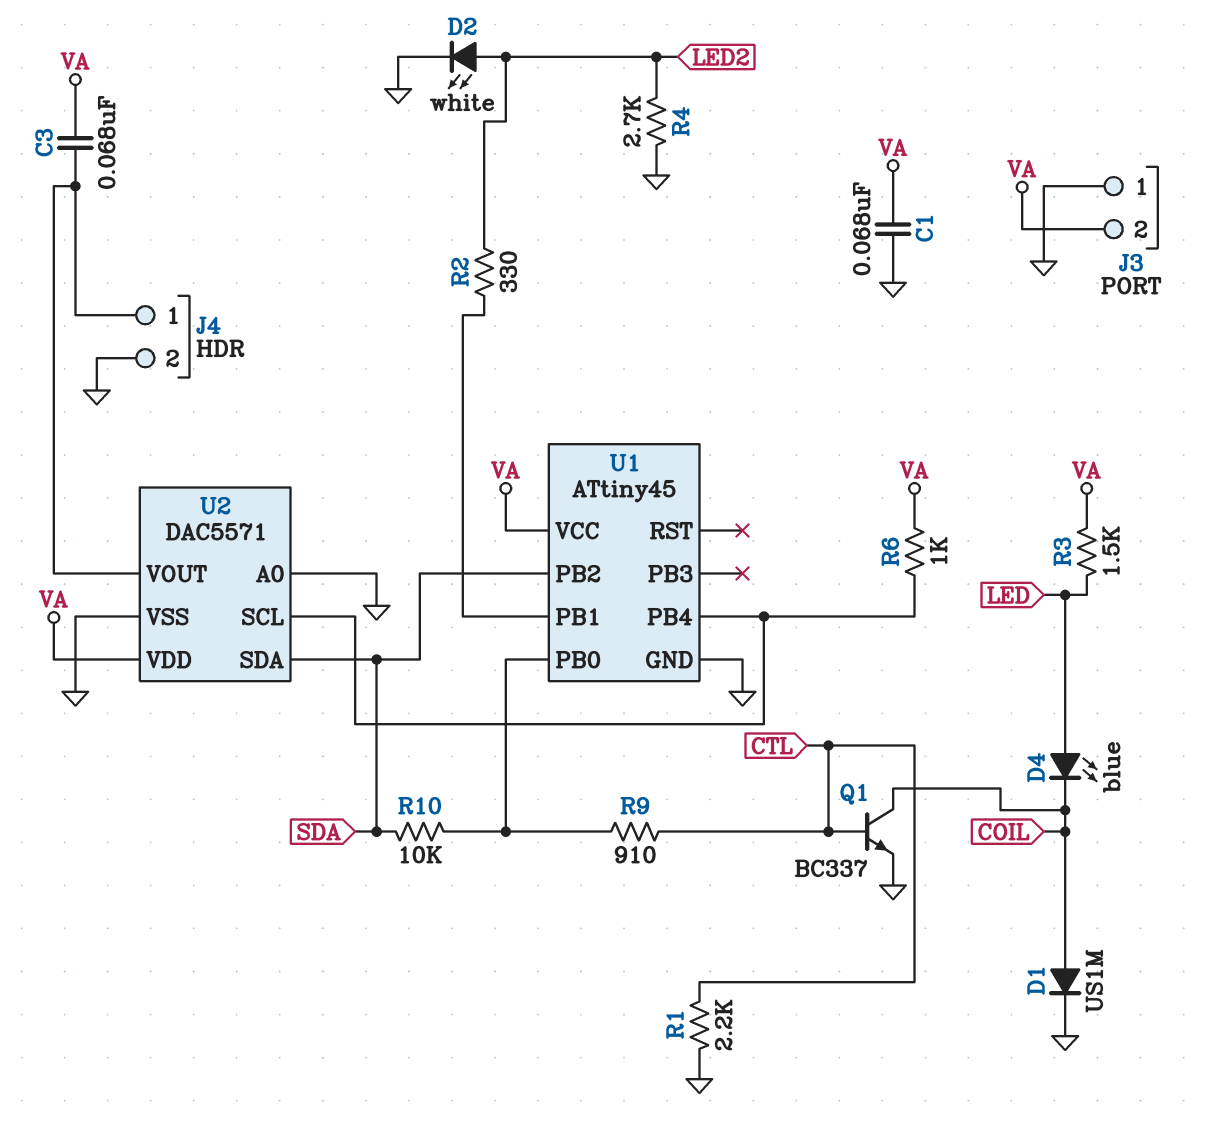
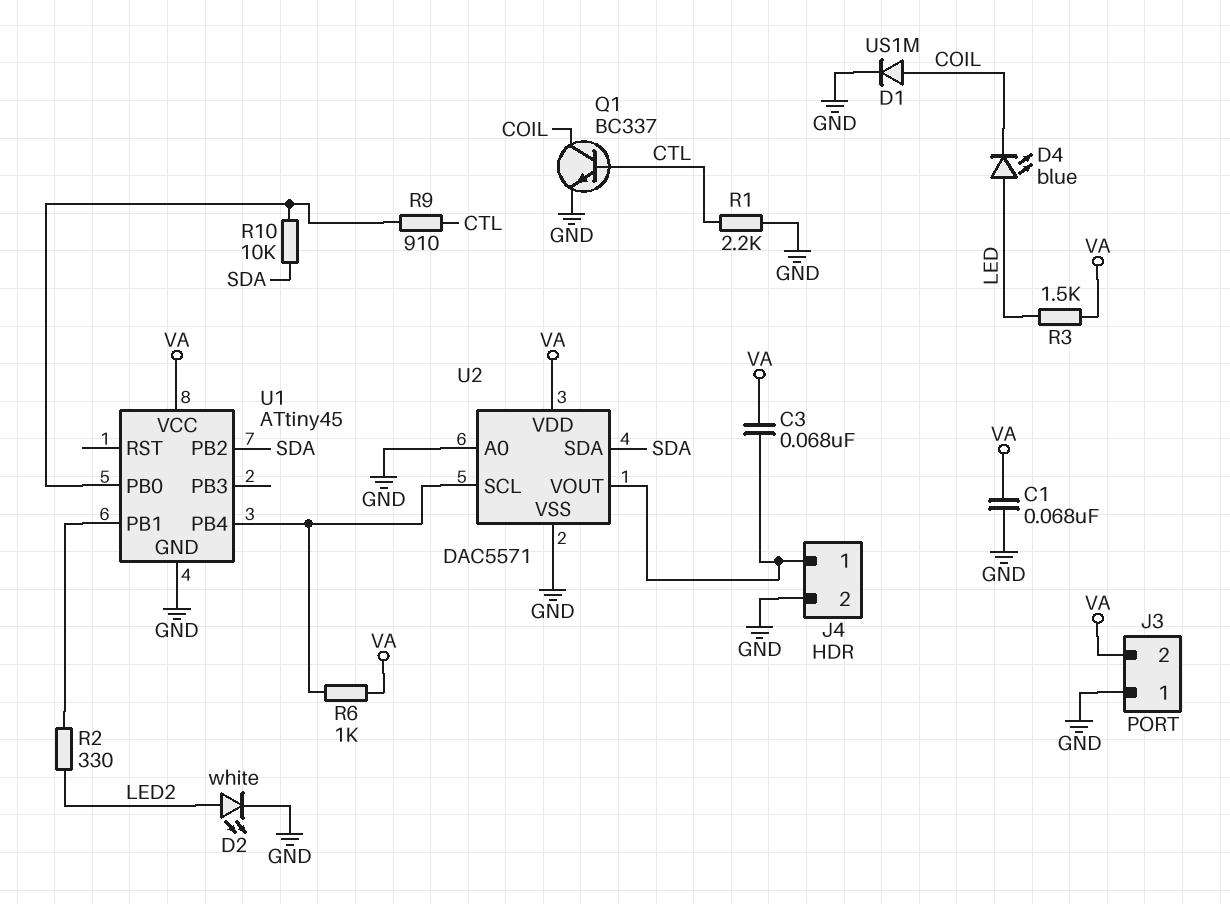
R4: 2.7k (GND, LED2) -> none

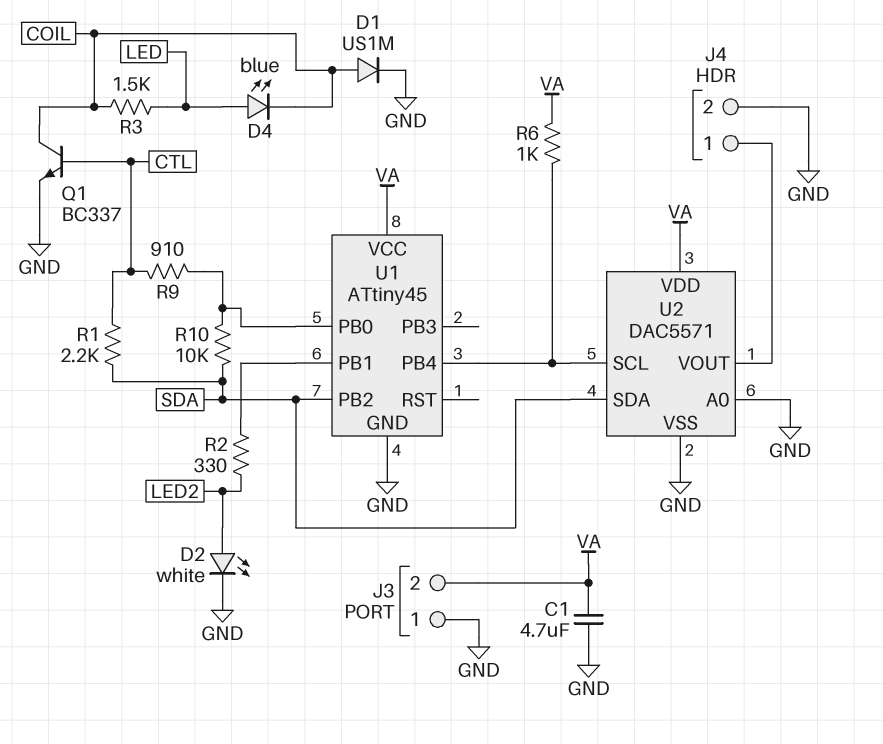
C1: 68nF (GND, VA) -> 4.7uF (GND, VA)
C3: 68nF (J4/1, VA) -> none
R1: 2.2k (CTL, GND) -> 2.2k (CTL, SDA)
R3: 1.5k (LED, VA) -> 1.5k (COIL, LED)

